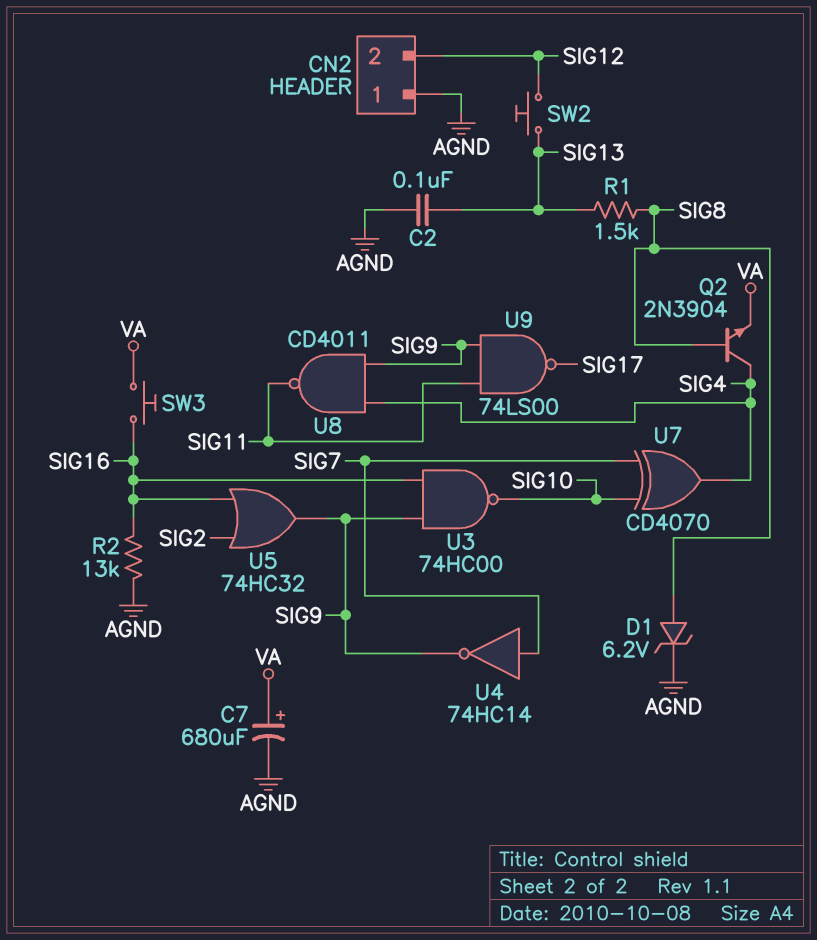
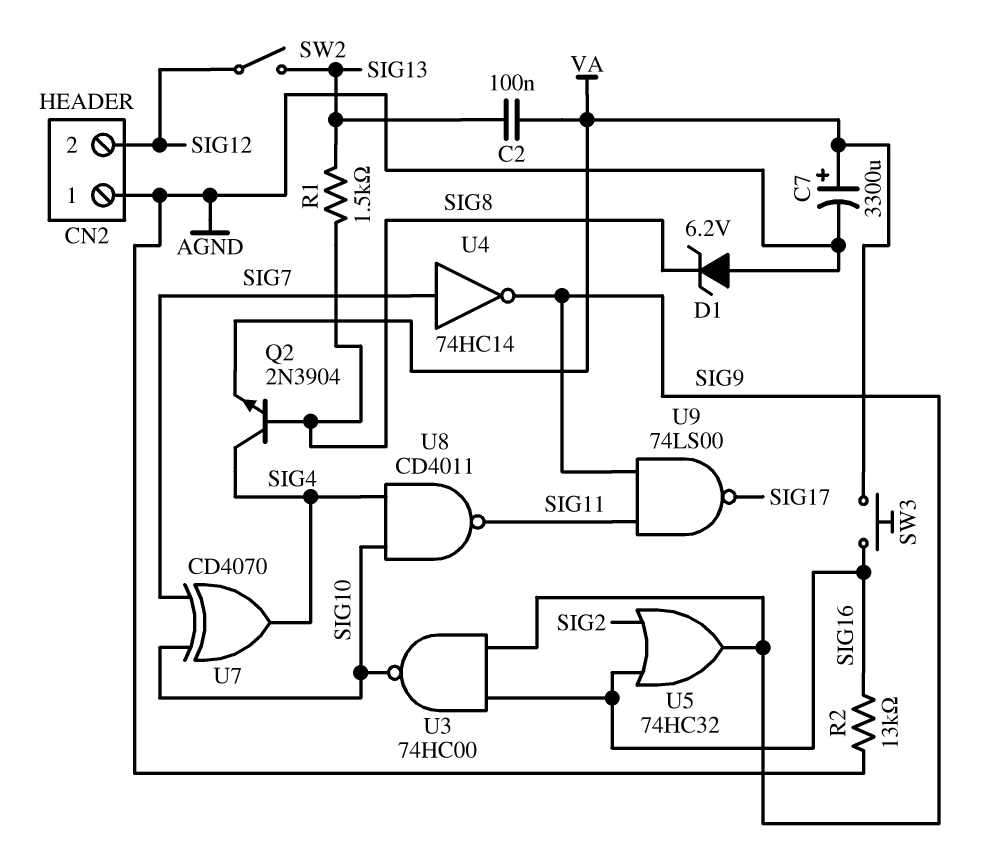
C2: 100nF (AGND, SIG13) -> 100nF (SIG13, VA)
C7: 680uF (plus VA, minus AGND) -> 3300uF (plus VA, minus AGND)
D1: zener 6.2V (A SIG8, K AGND) -> zener 6.2V (A AGND, K SIG8)
SW2: button (SIG12, SIG13) -> switch (SIG12, SIG13)
U8: NAND CD4011 (in SIG4, in SIG9, out SIG11) -> NAND CD4011 (in SIG4, in SIG10, out SIG11)

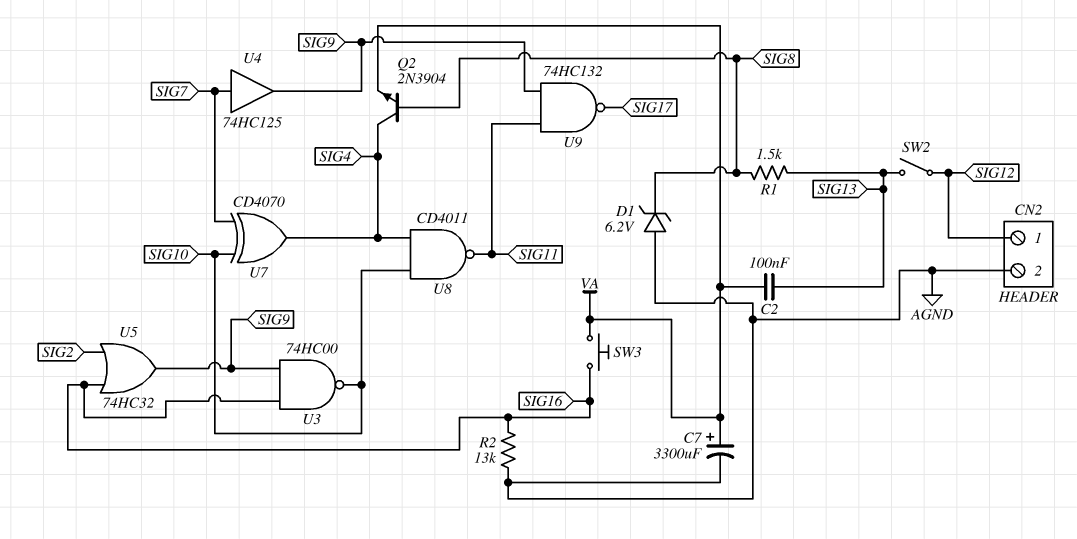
CN2 pin 1: AGND -> SIG12
CN2 pin 2: SIG12 -> AGND
U4: NOT 74HC14 (in SIG7, out SIG9) -> buffer 74HC125 (in SIG7, out SIG9)
U9: NAND 74LS00 (in SIG9, in SIG11, out SIG17) -> NAND 74HC132 (in SIG9, in SIG11, out SIG17)

